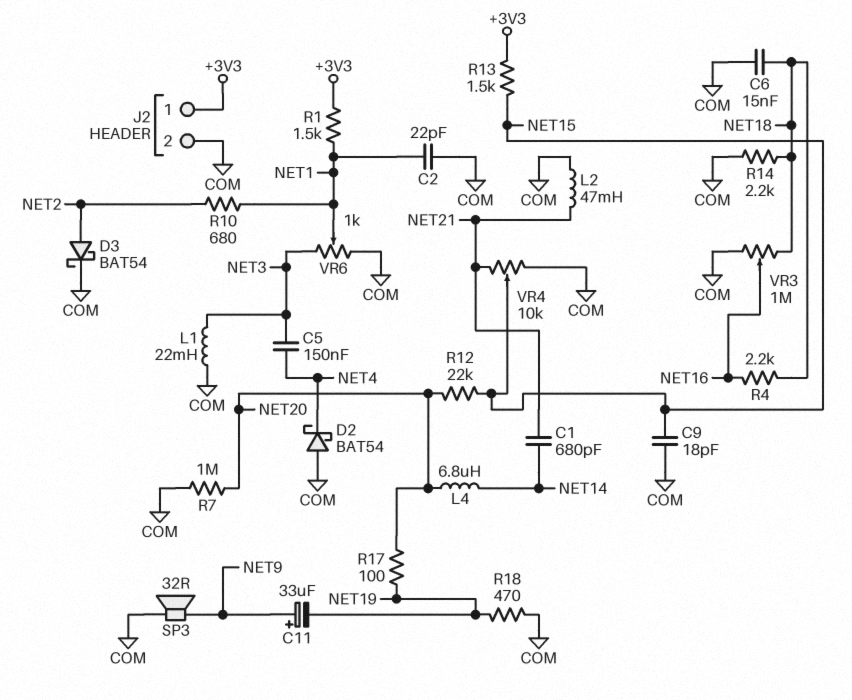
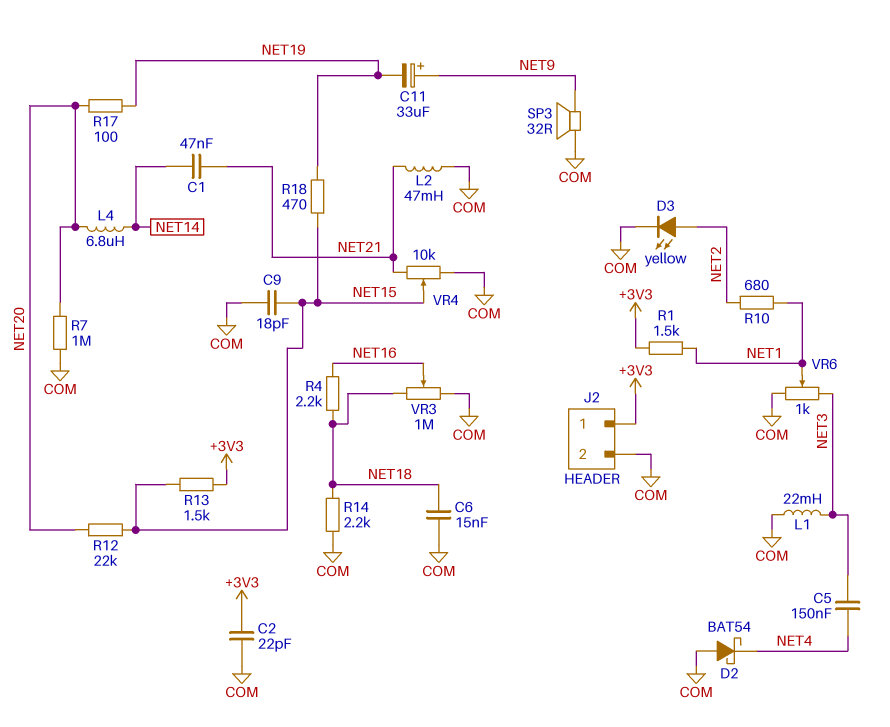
C1: 680pF (NET14, NET21) -> 47nF (NET14, NET21)
C2: 22pF (COM, NET1) -> 22pF (+3V3, COM)
D3: schottky BAT54 (A NET2, K COM) -> LED yellow (A NET2, K COM)
R18: 470 (COM, NET19) -> 470 (NET15, NET19)

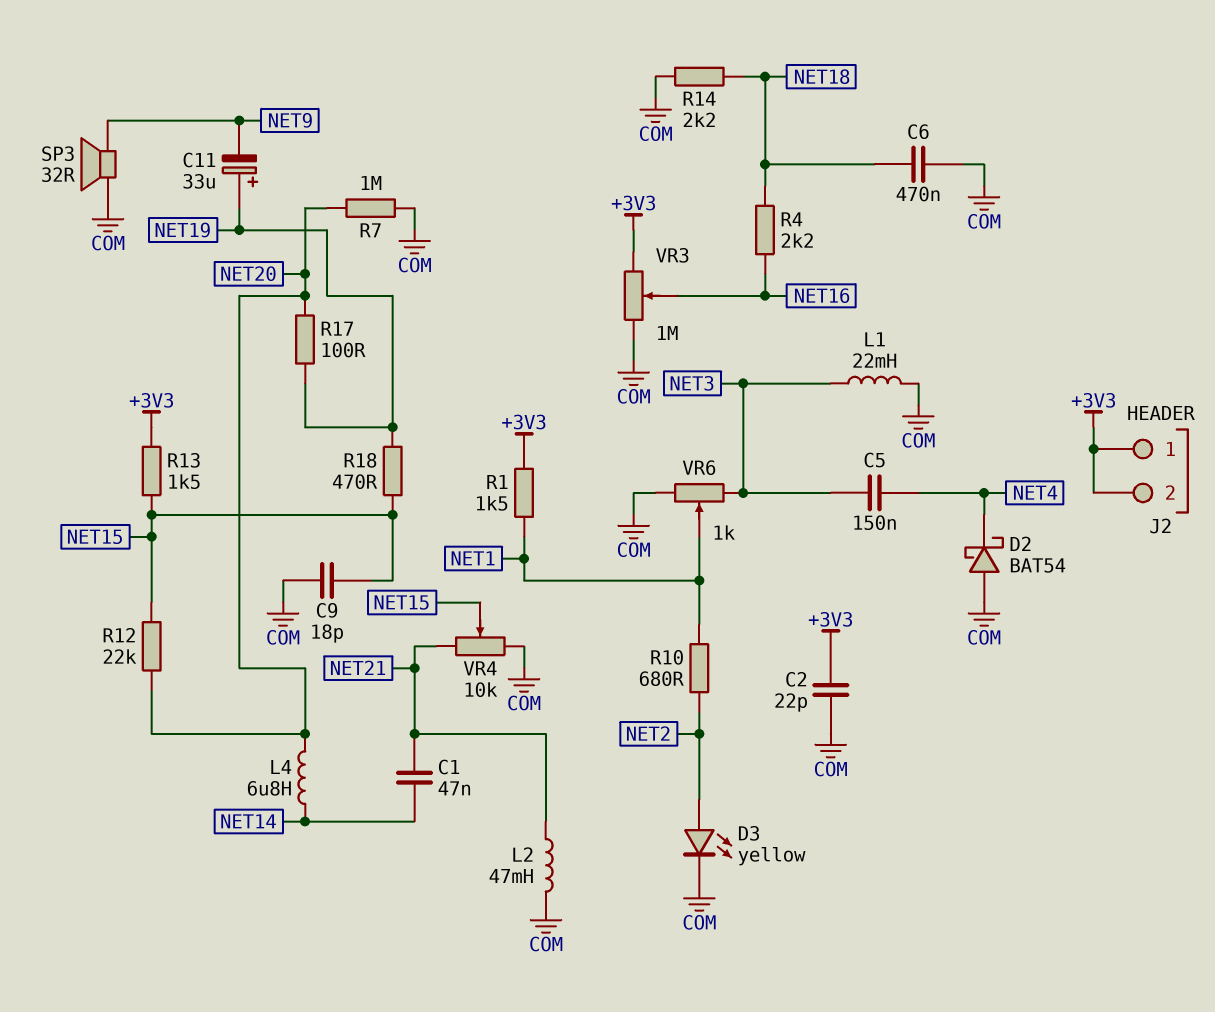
C6: 15nF (COM, NET18) -> 470nF (COM, NET18)
C11: 33uF (plus NET9, minus NET19) -> 33uF (plus NET19, minus NET9)
J2 pin 2: COM -> +3V3
VR3: 1M (COM, NET18, wiper NET16) -> 1M (+3V3, COM, wiper NET16)

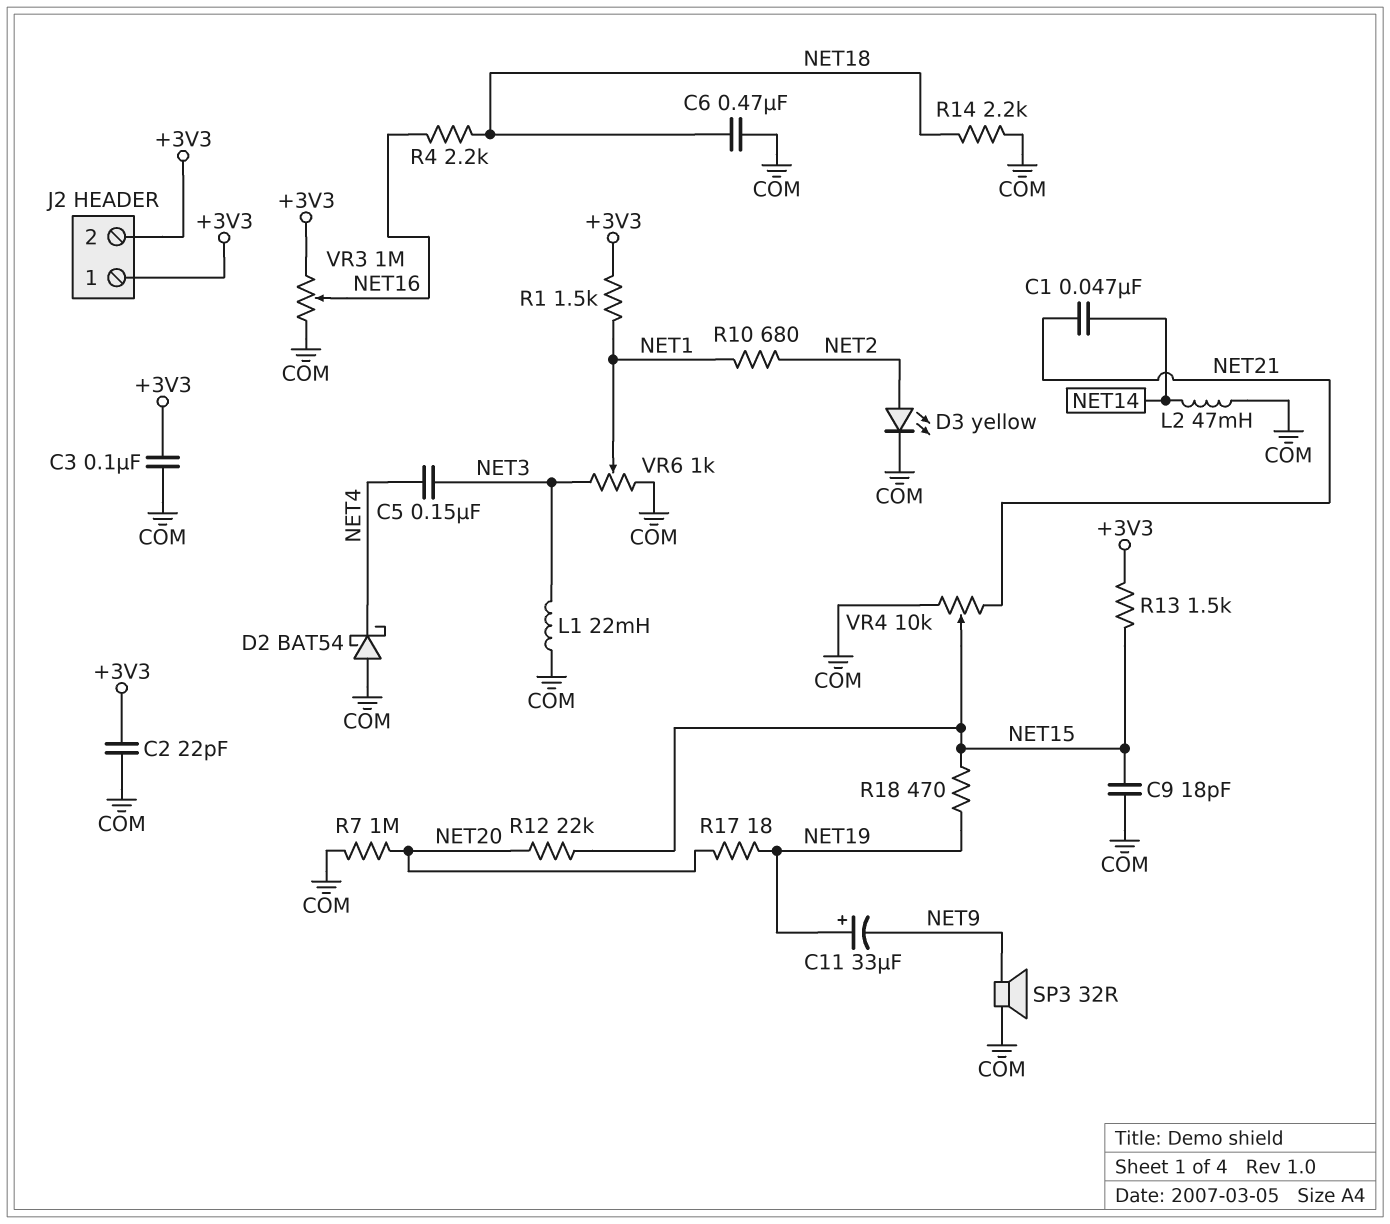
C3: none -> 100nF (+3V3, COM)
L2: 47mH (COM, NET21) -> 47mH (COM, NET14)
L4: 6.8uH (NET14, NET20) -> none
R17: 100 (NET19, NET20) -> 18 (NET19, NET20)

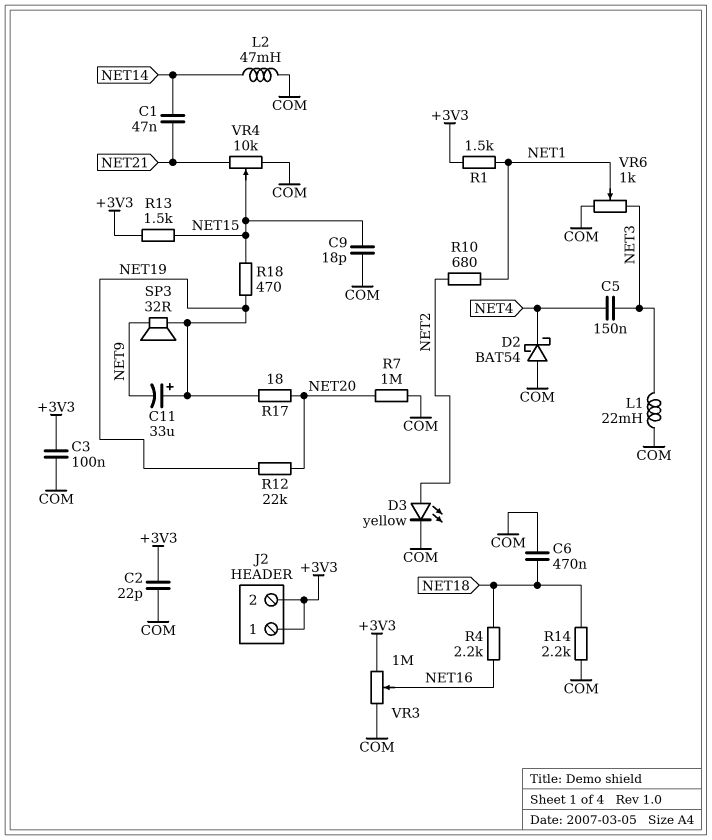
R12: 22k (NET15, NET20) -> 22k (NET19, NET20)
SP3: speaker 32R (COM, NET9) -> speaker 32R (NET9, NET19)

